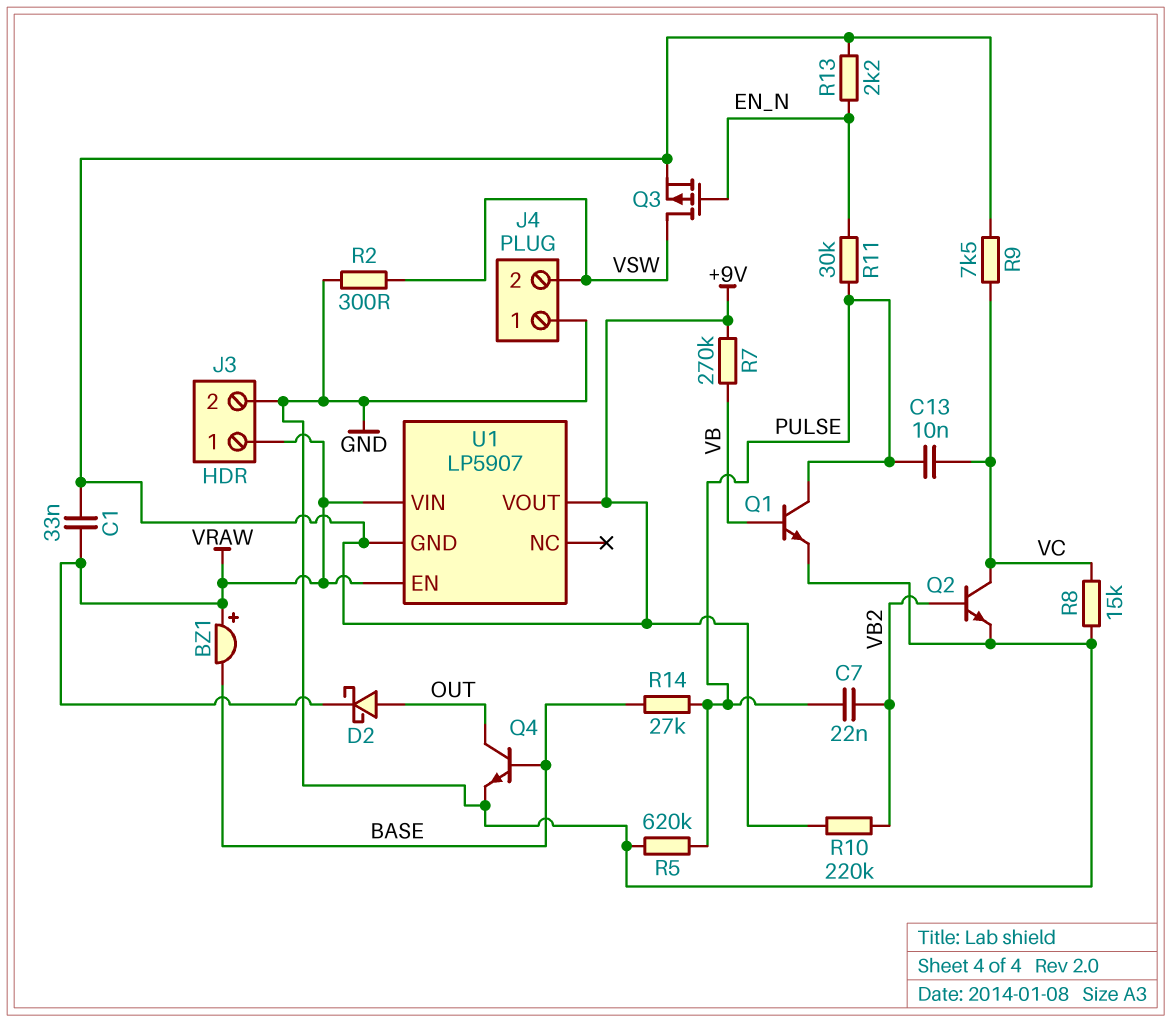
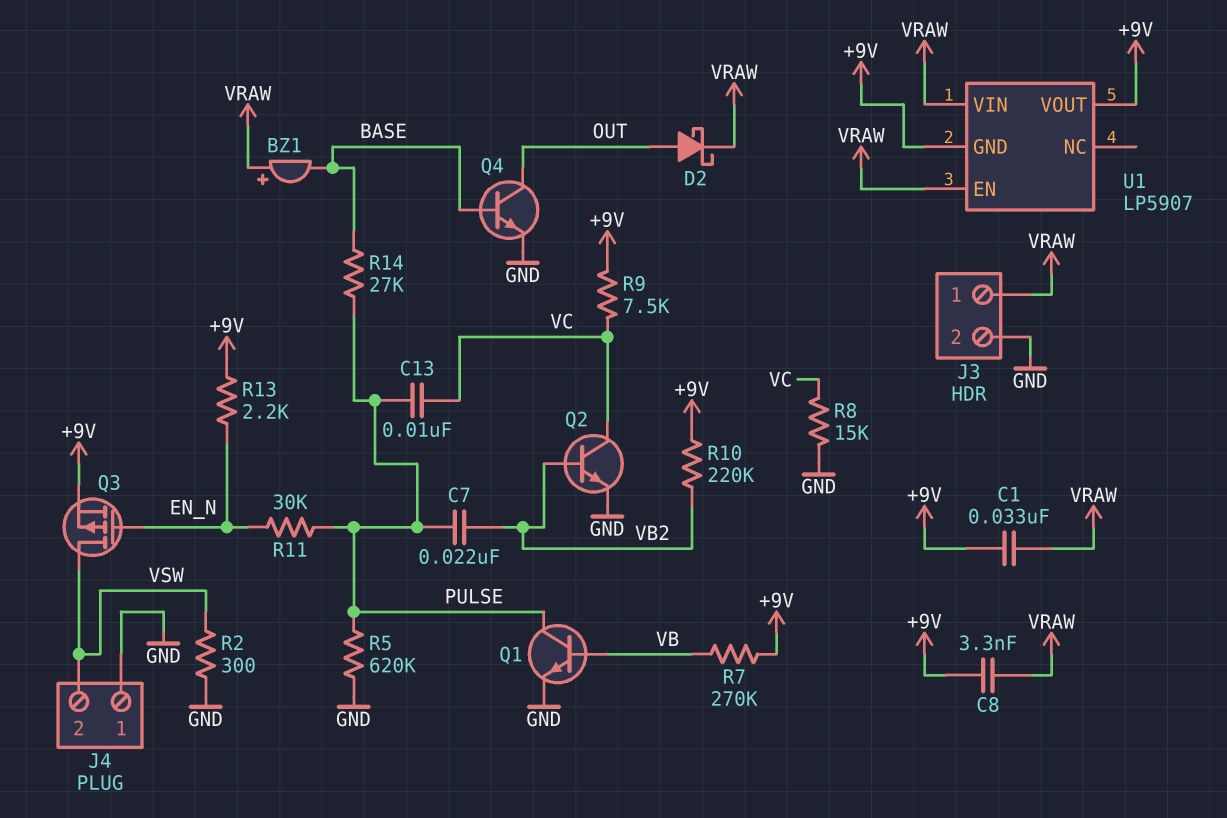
C8: none -> 3.3nF (+9V, VRAW)

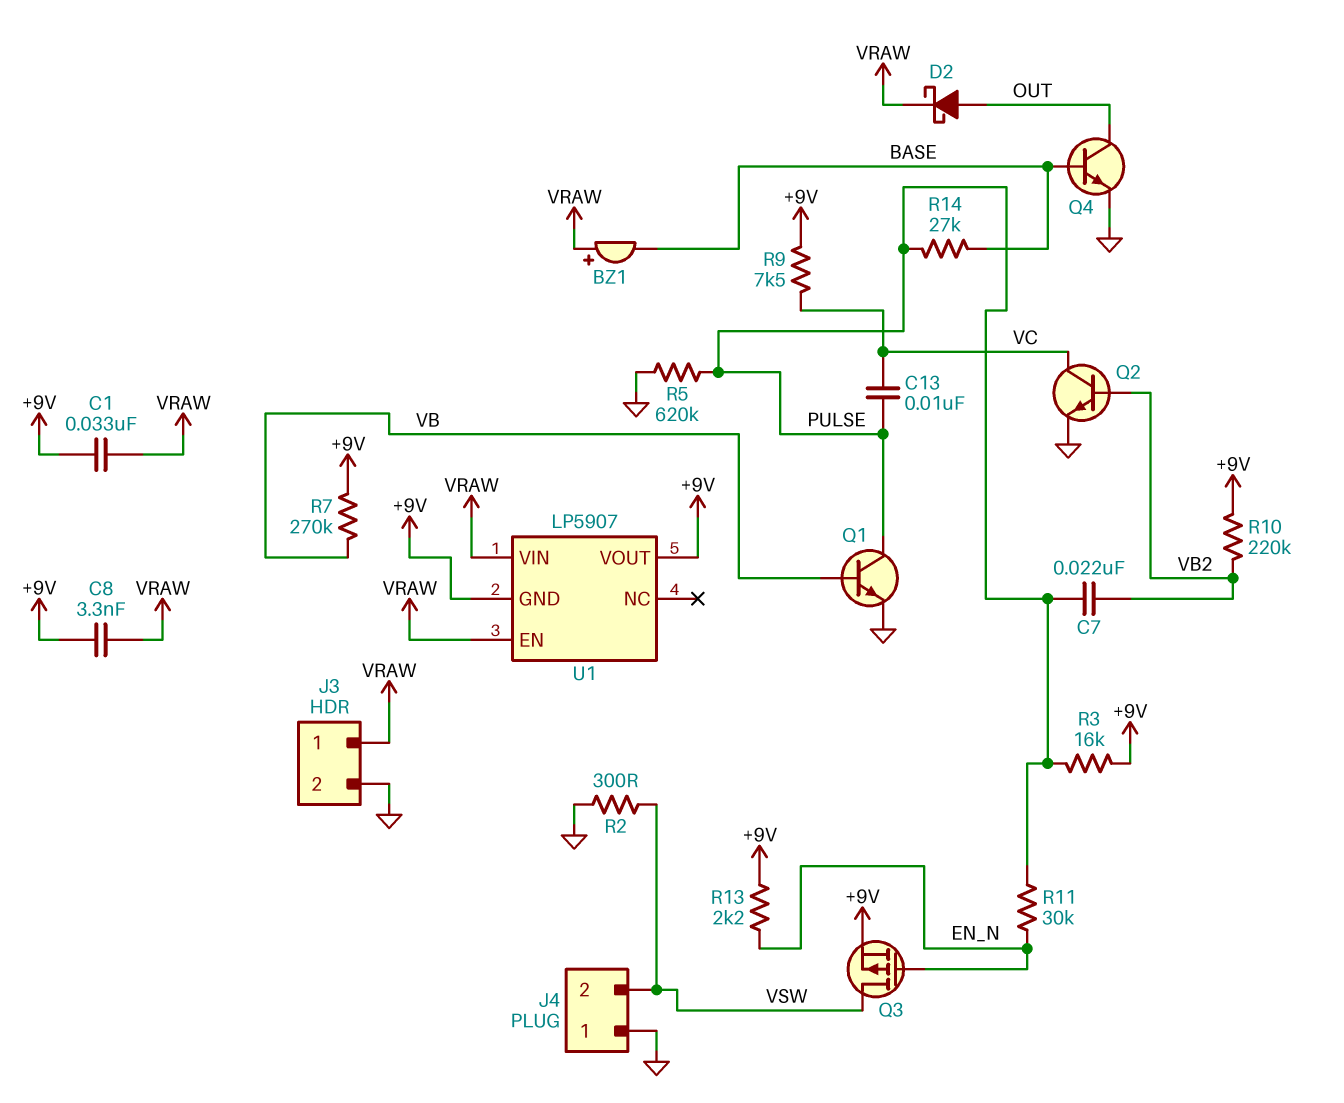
R3: none -> 16k (+9V, PULSE)
R8: 15k (GND, VC) -> none

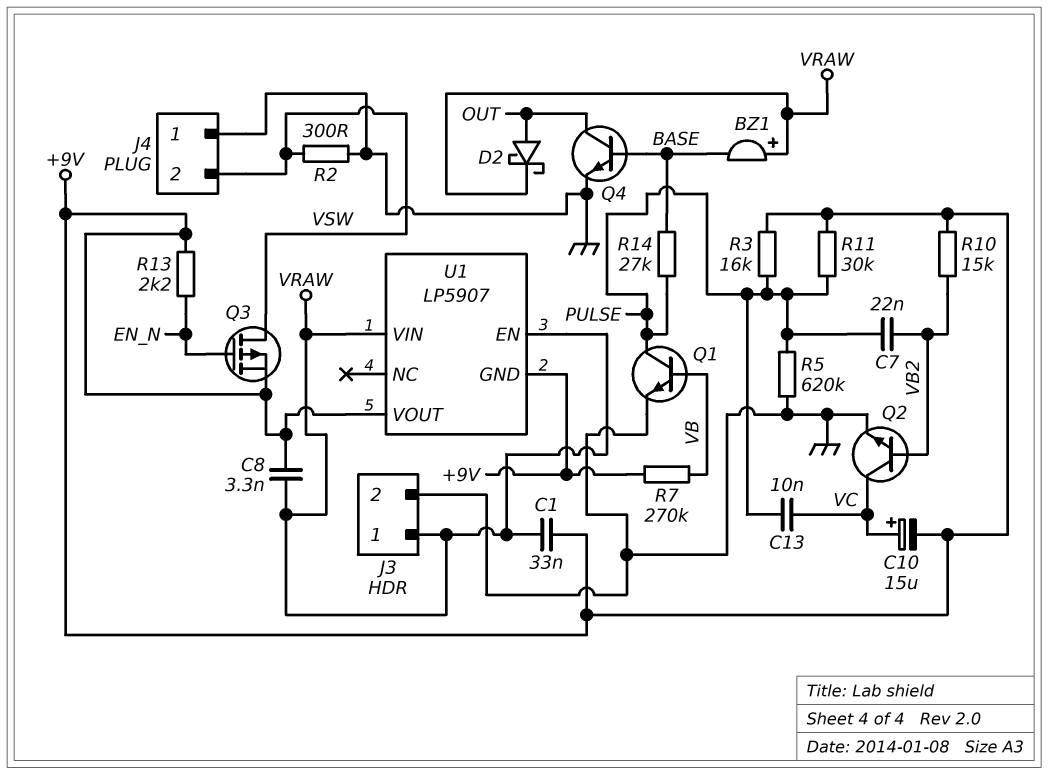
C10: none -> 15uF (plus VC, minus +9V)
R9: 7.5k (+9V, VC) -> none
R10: 220k (+9V, VB2) -> 15k (+9V, VB2)
R11: 30k (EN_N, PULSE) -> 30k (+9V, PULSE)

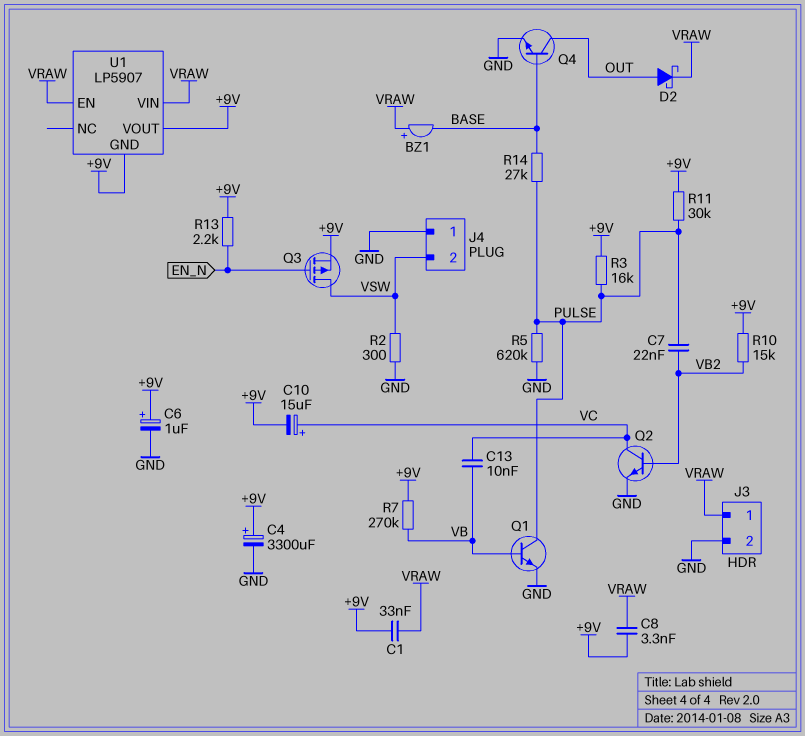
C4: none -> 3300uF (plus +9V, minus GND)
C6: none -> 1uF (plus +9V, minus GND)
C13: 10nF (PULSE, VC) -> 10nF (VB, VC)

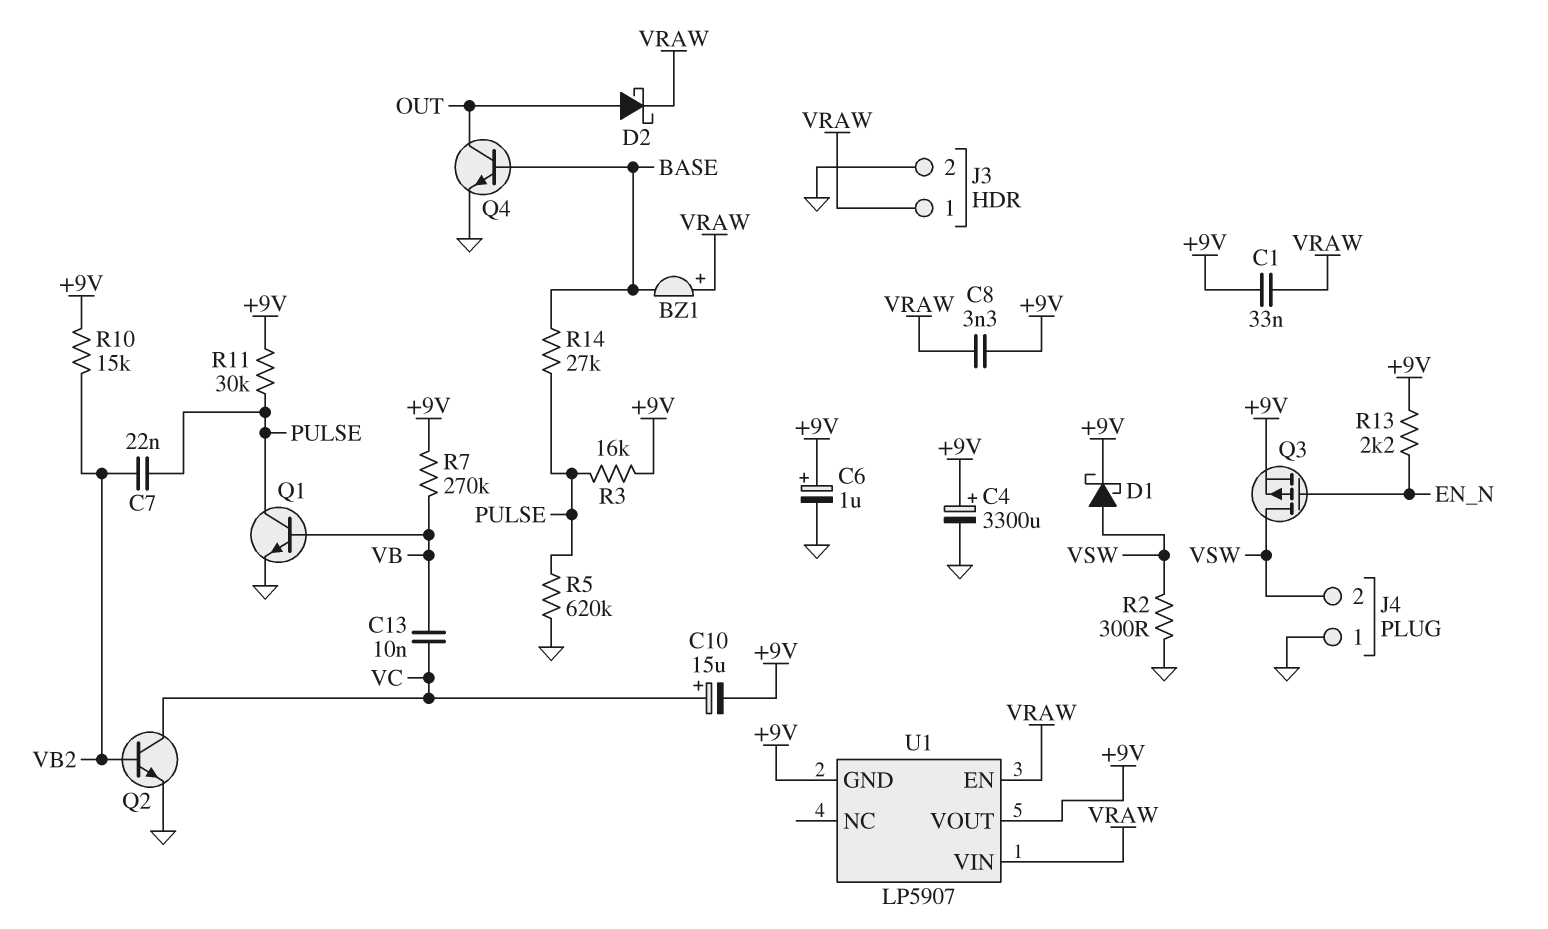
D1: none -> schottky (A VSW, K +9V)

